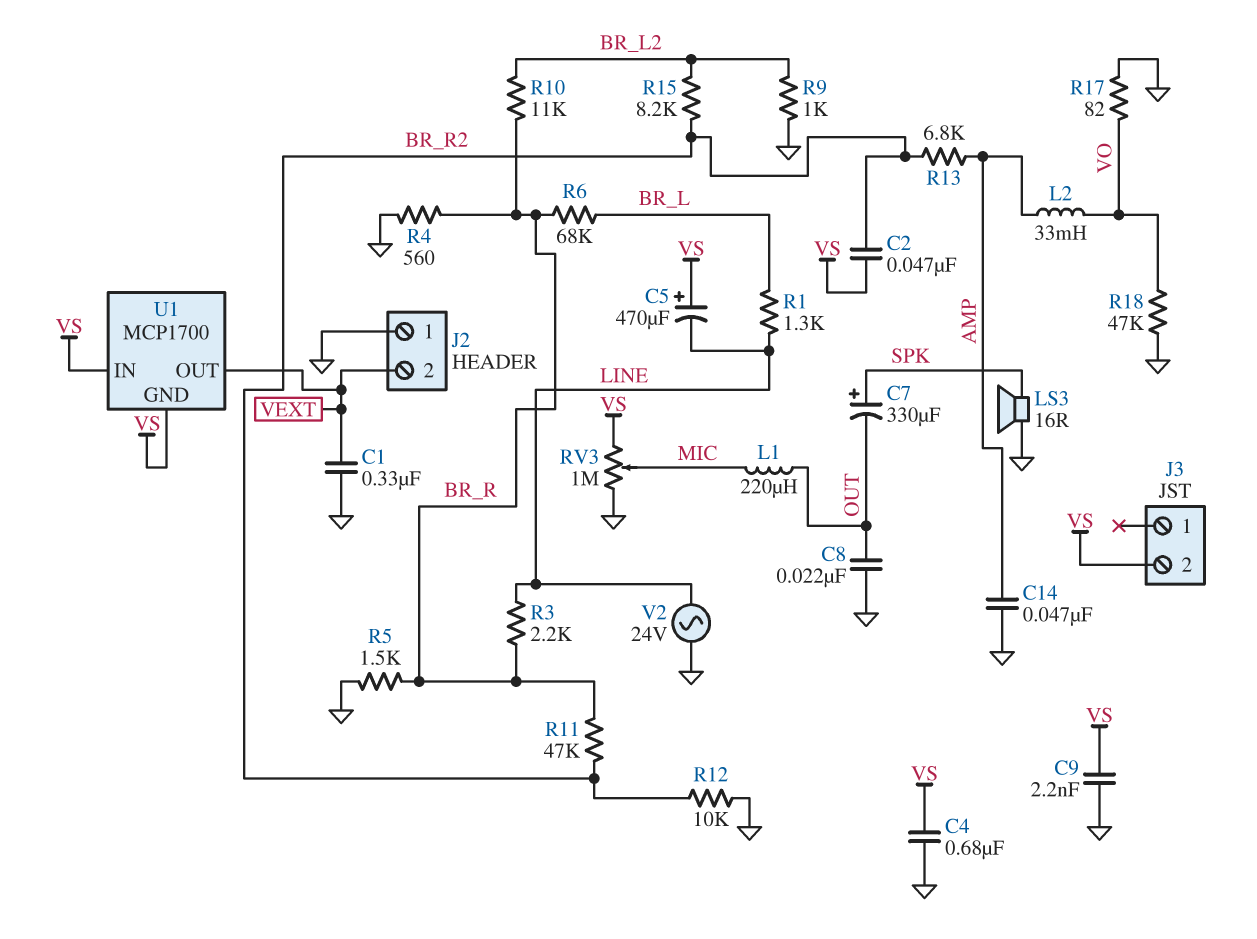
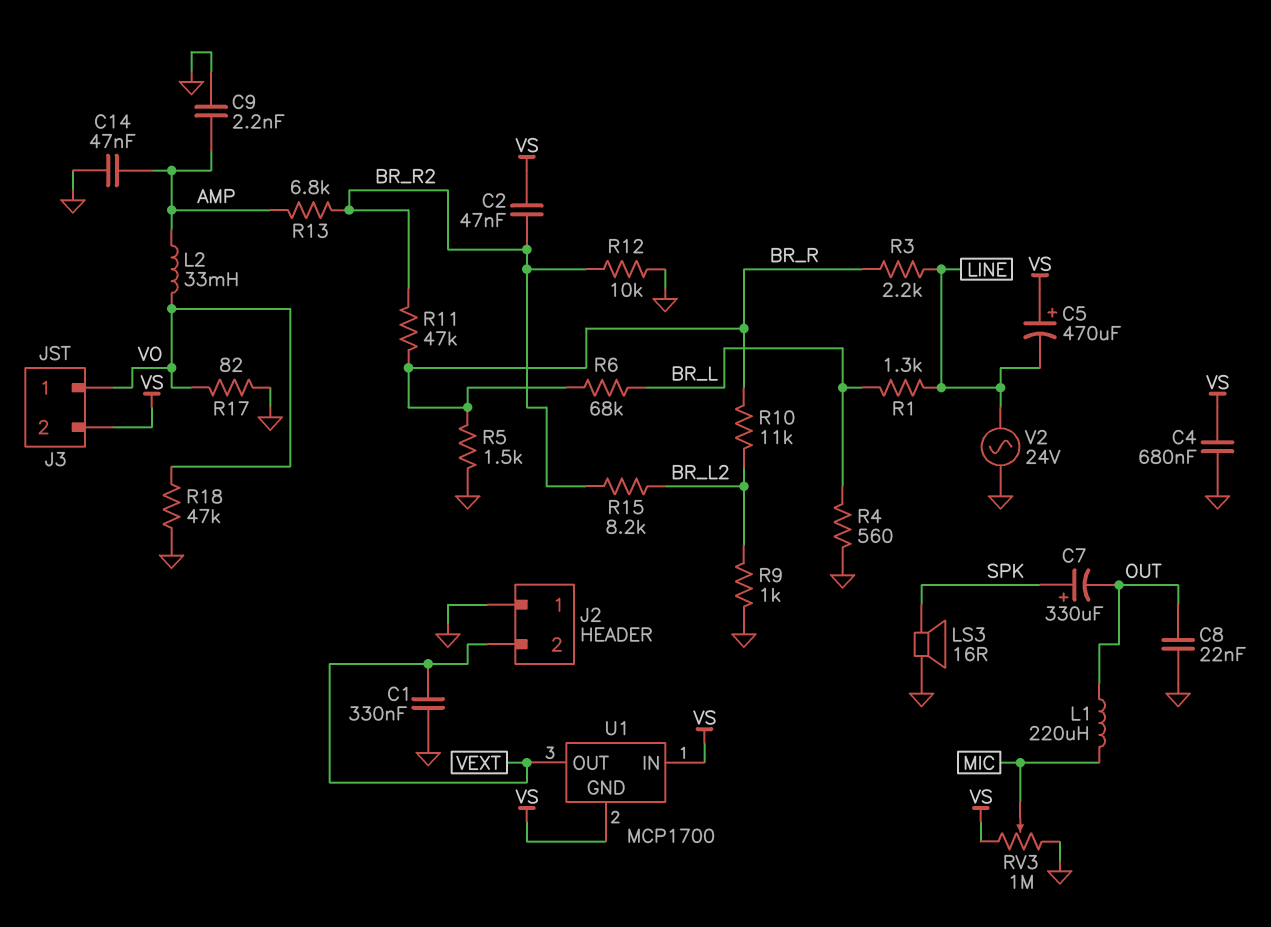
C9: 2.2nF (GND, VS) -> 2.2nF (AMP, GND)
J3 pin 1: none -> VO
R4: 560 (BR_R, GND) -> 560 (BR_L, GND)

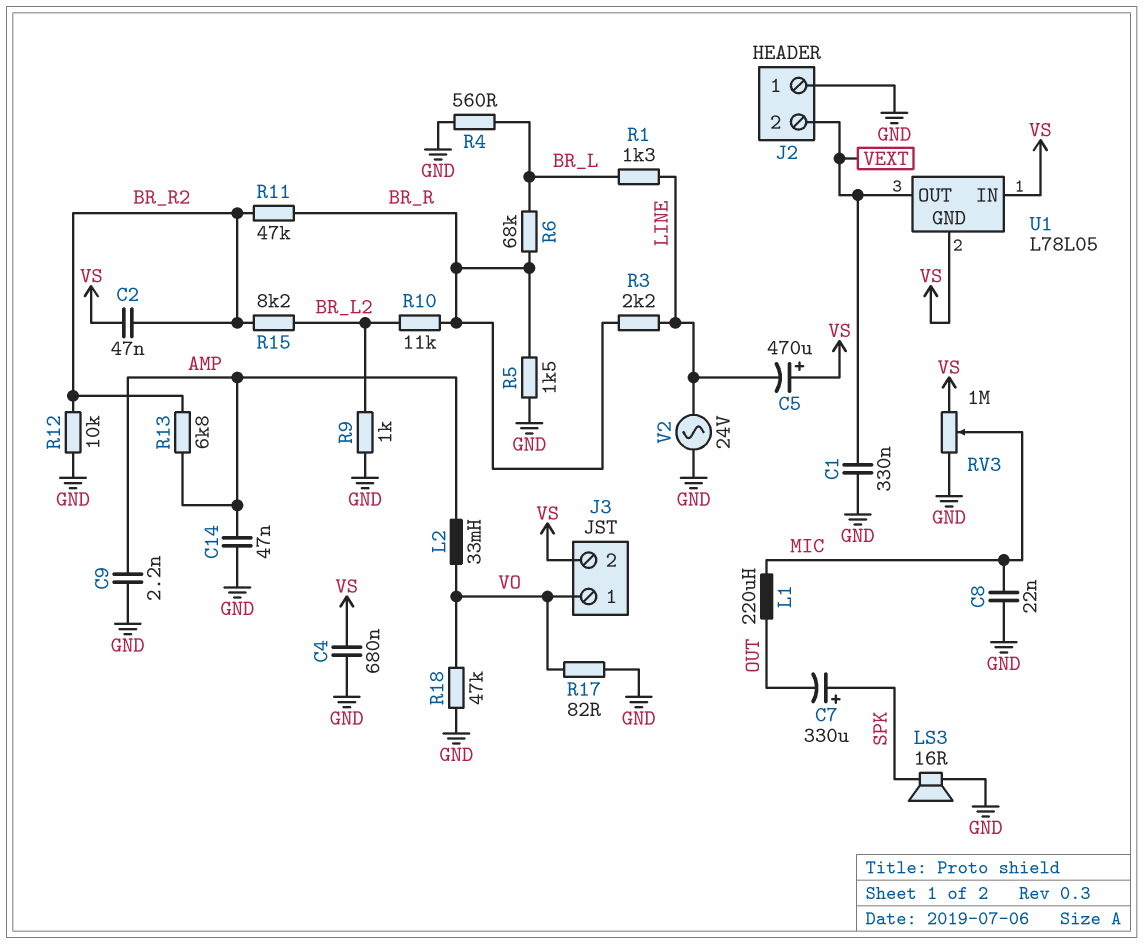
C8: 22nF (GND, OUT) -> 22nF (GND, MIC)
U1: MCP1700 -> L78L05

